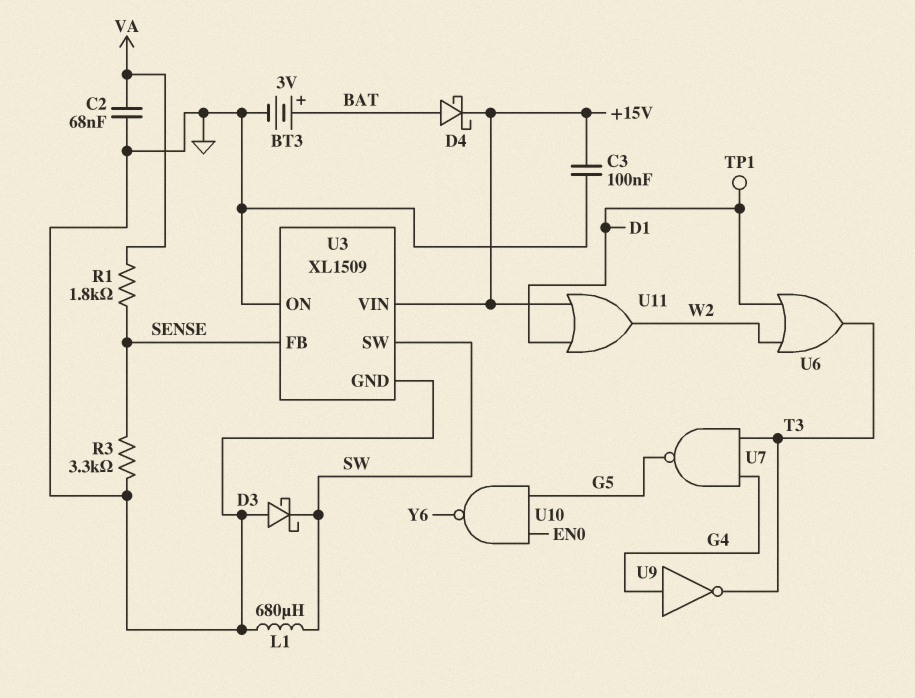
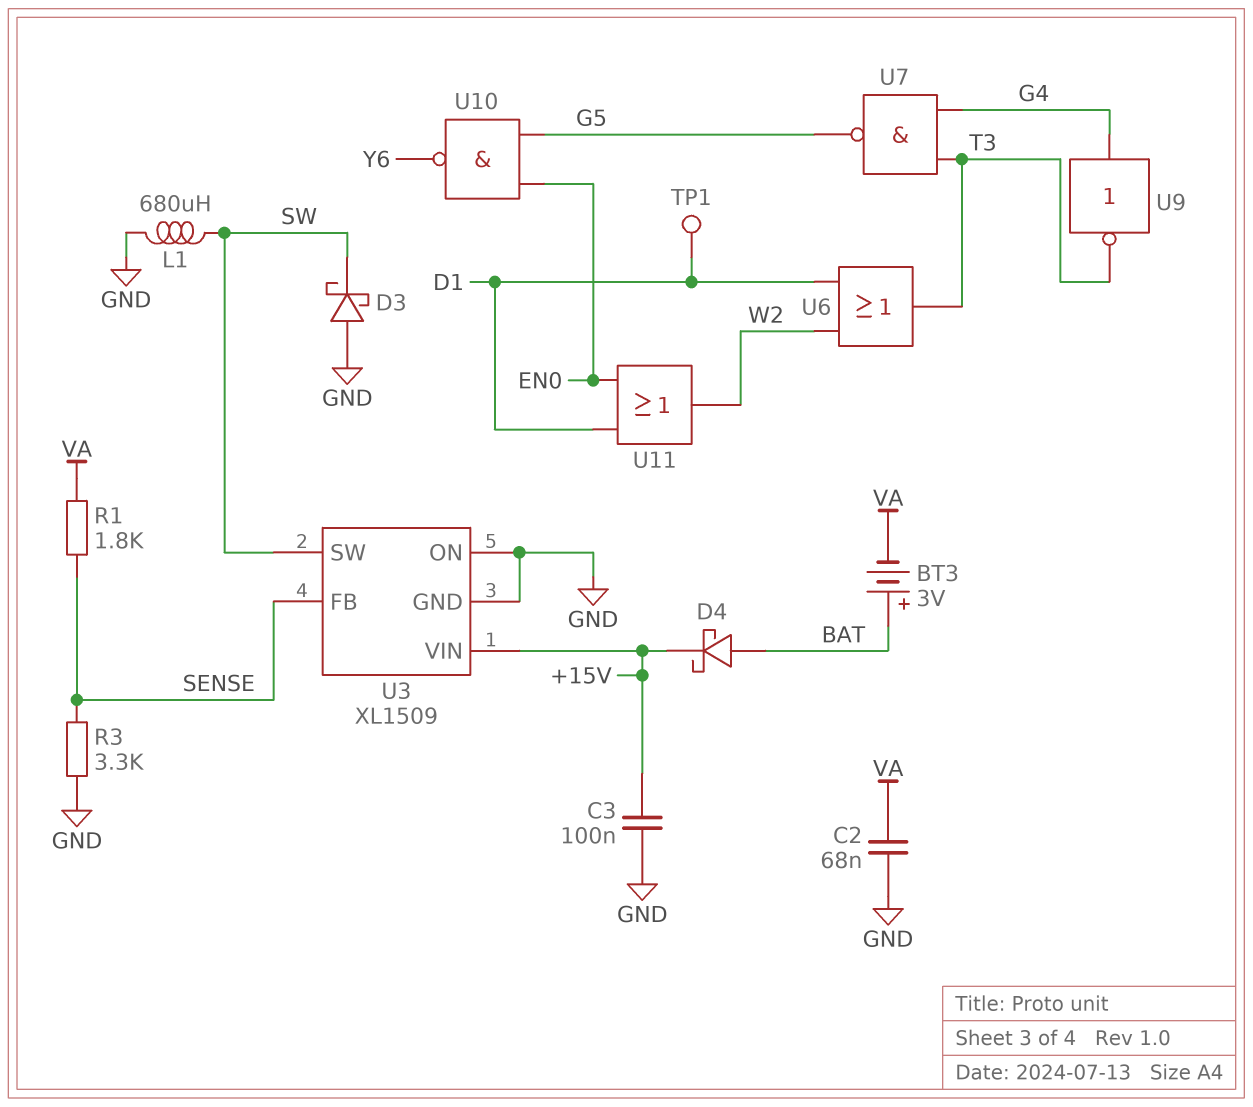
BT3: 3V (plus BAT, minus GND) -> 3V (plus BAT, minus VA)
U11: OR (in +15V, in D1, out W2) -> OR (in D1, in EN0, out W2)

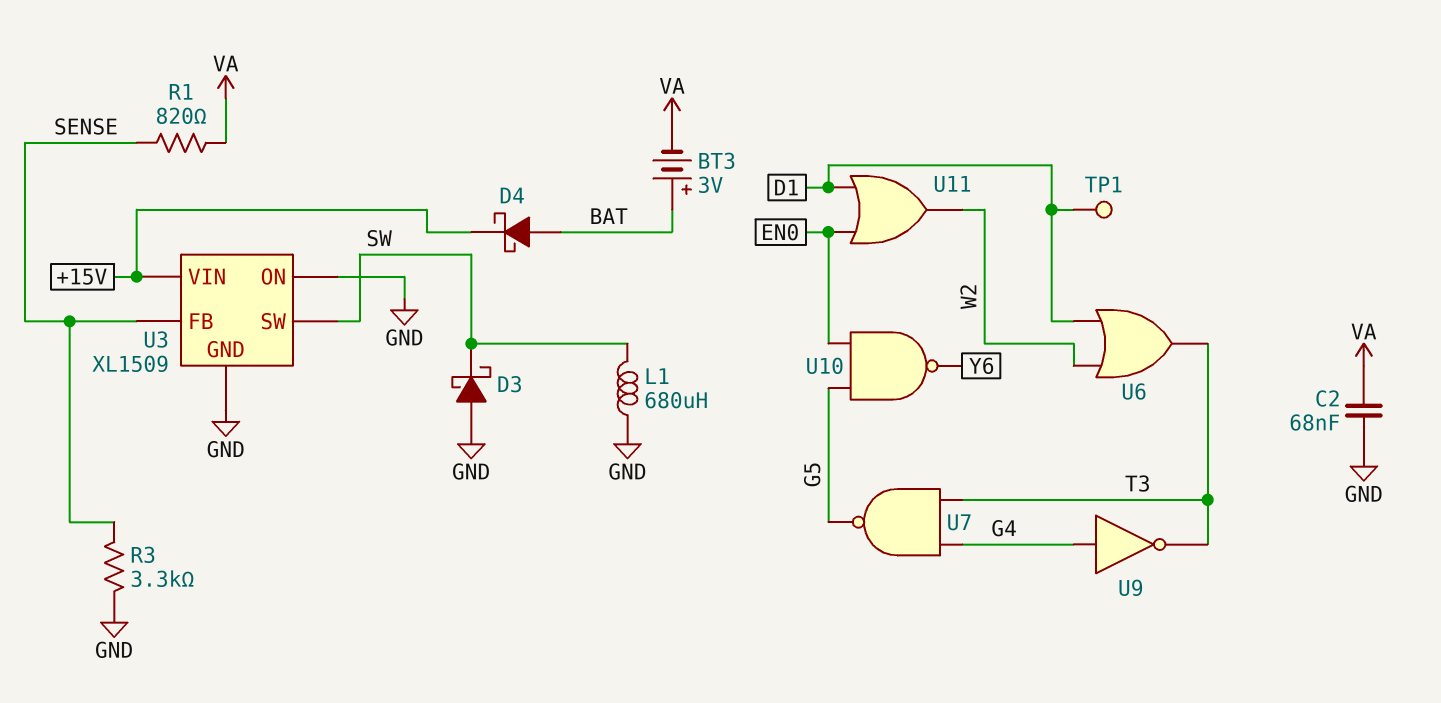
C3: 100nF (+15V, GND) -> none
R1: 1.8k (SENSE, VA) -> 820 (SENSE, VA)

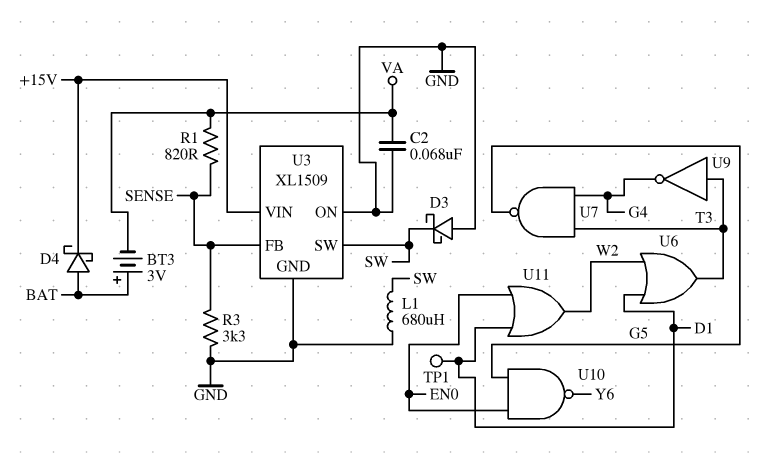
U9: NOT (in G4, out T3) -> NOT (in T3, out G4)

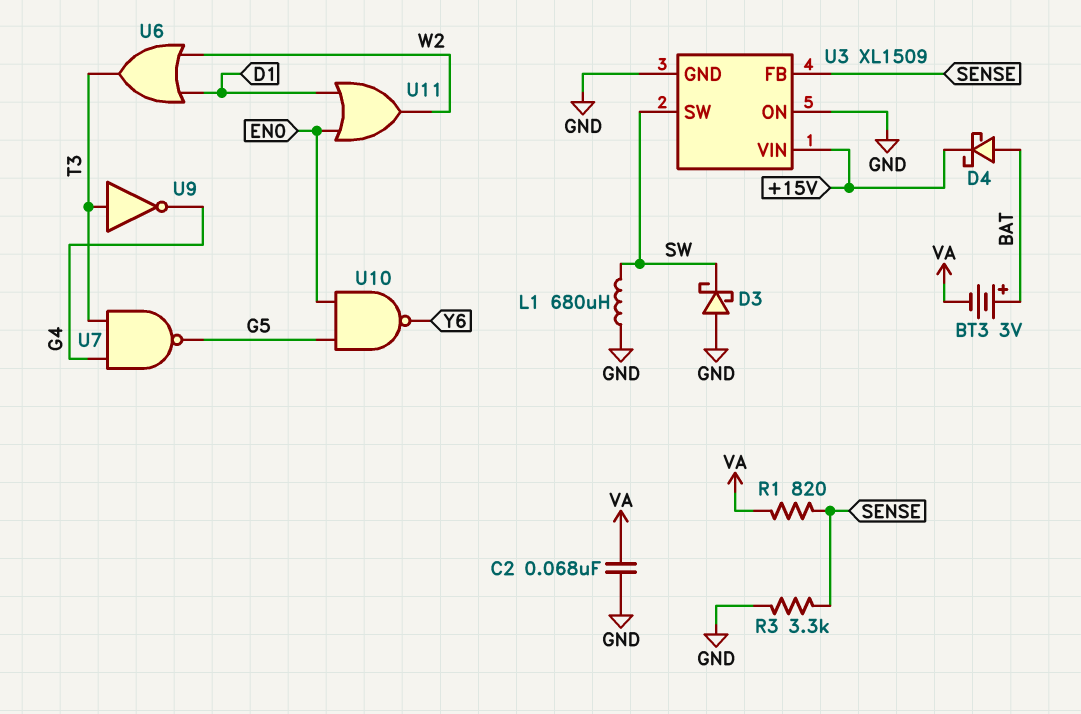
TP1: test point (D1) -> none

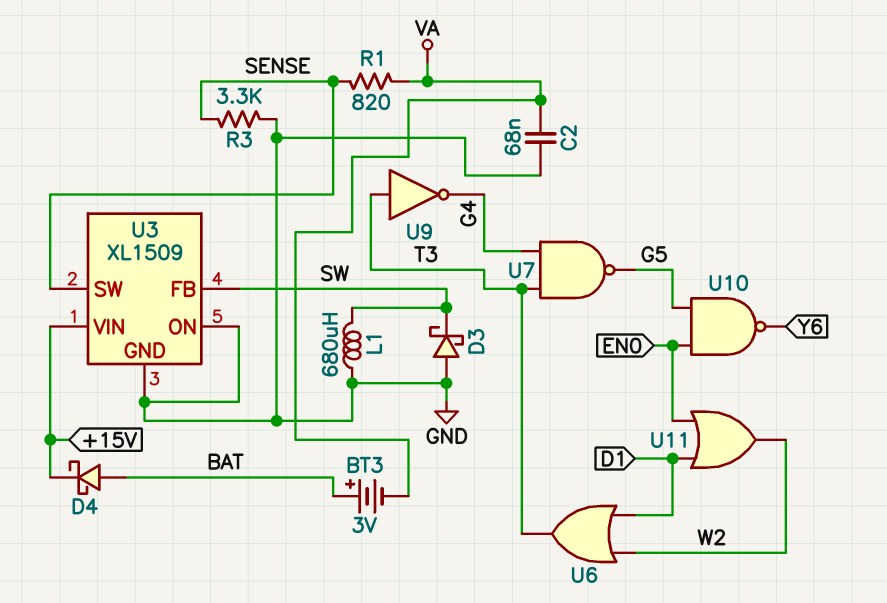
U3 pin FB: SENSE -> SW
U3 pin SW: SW -> SENSE

